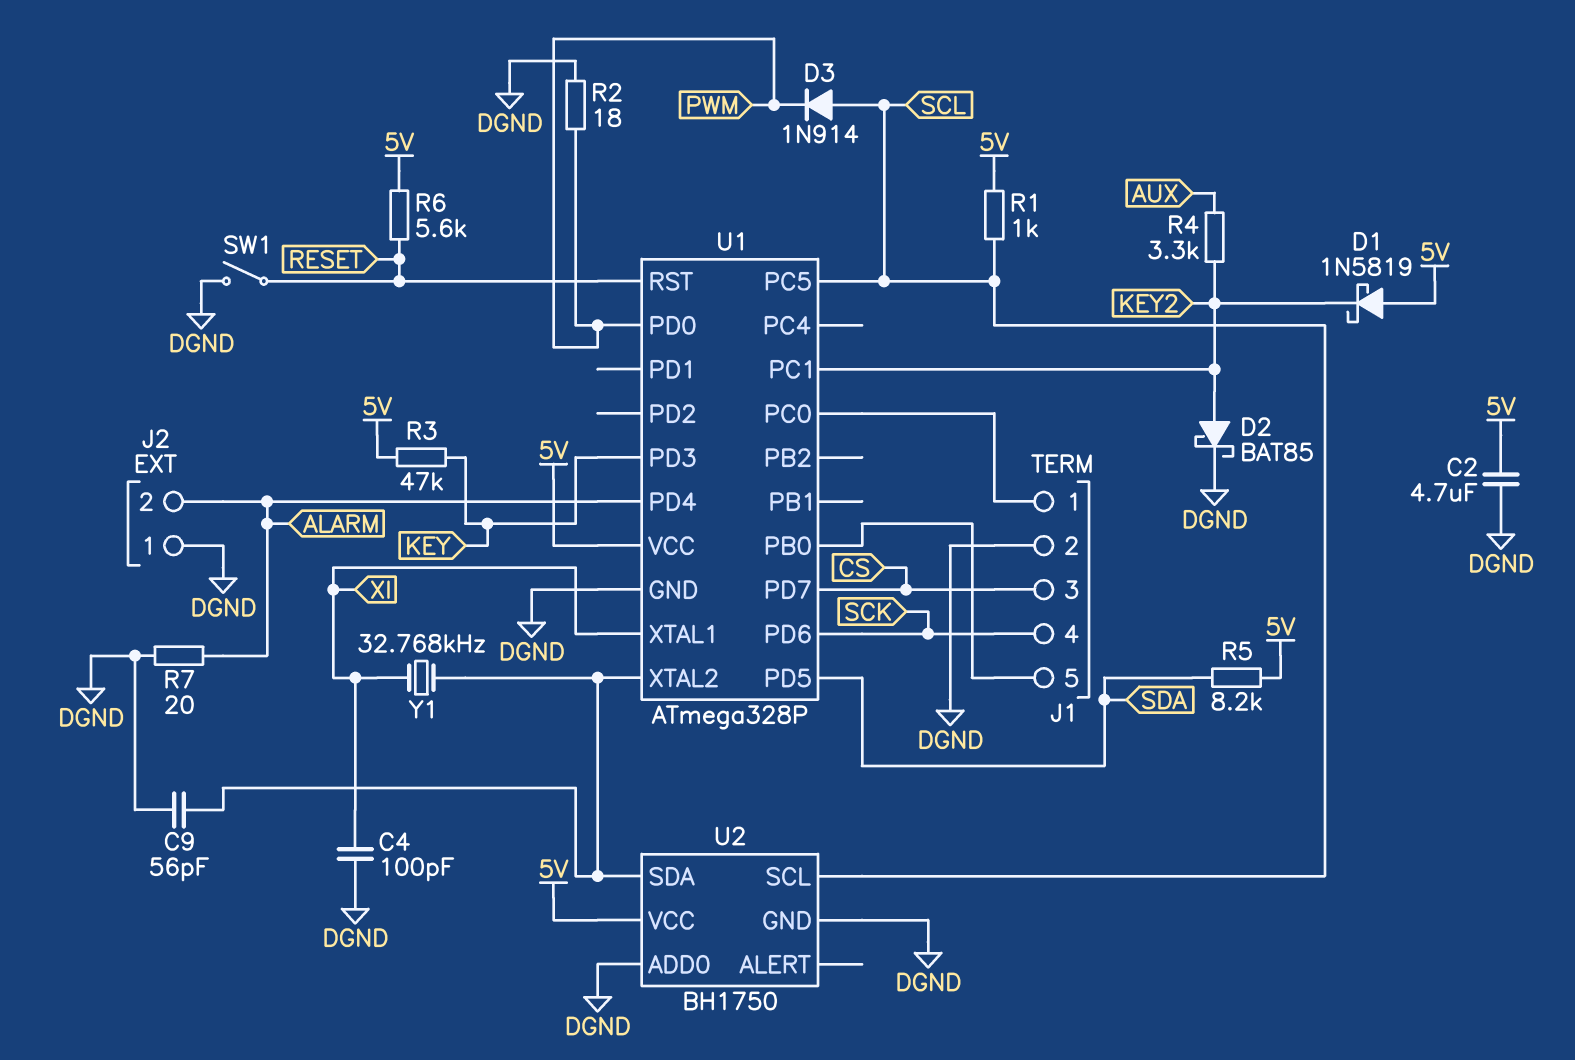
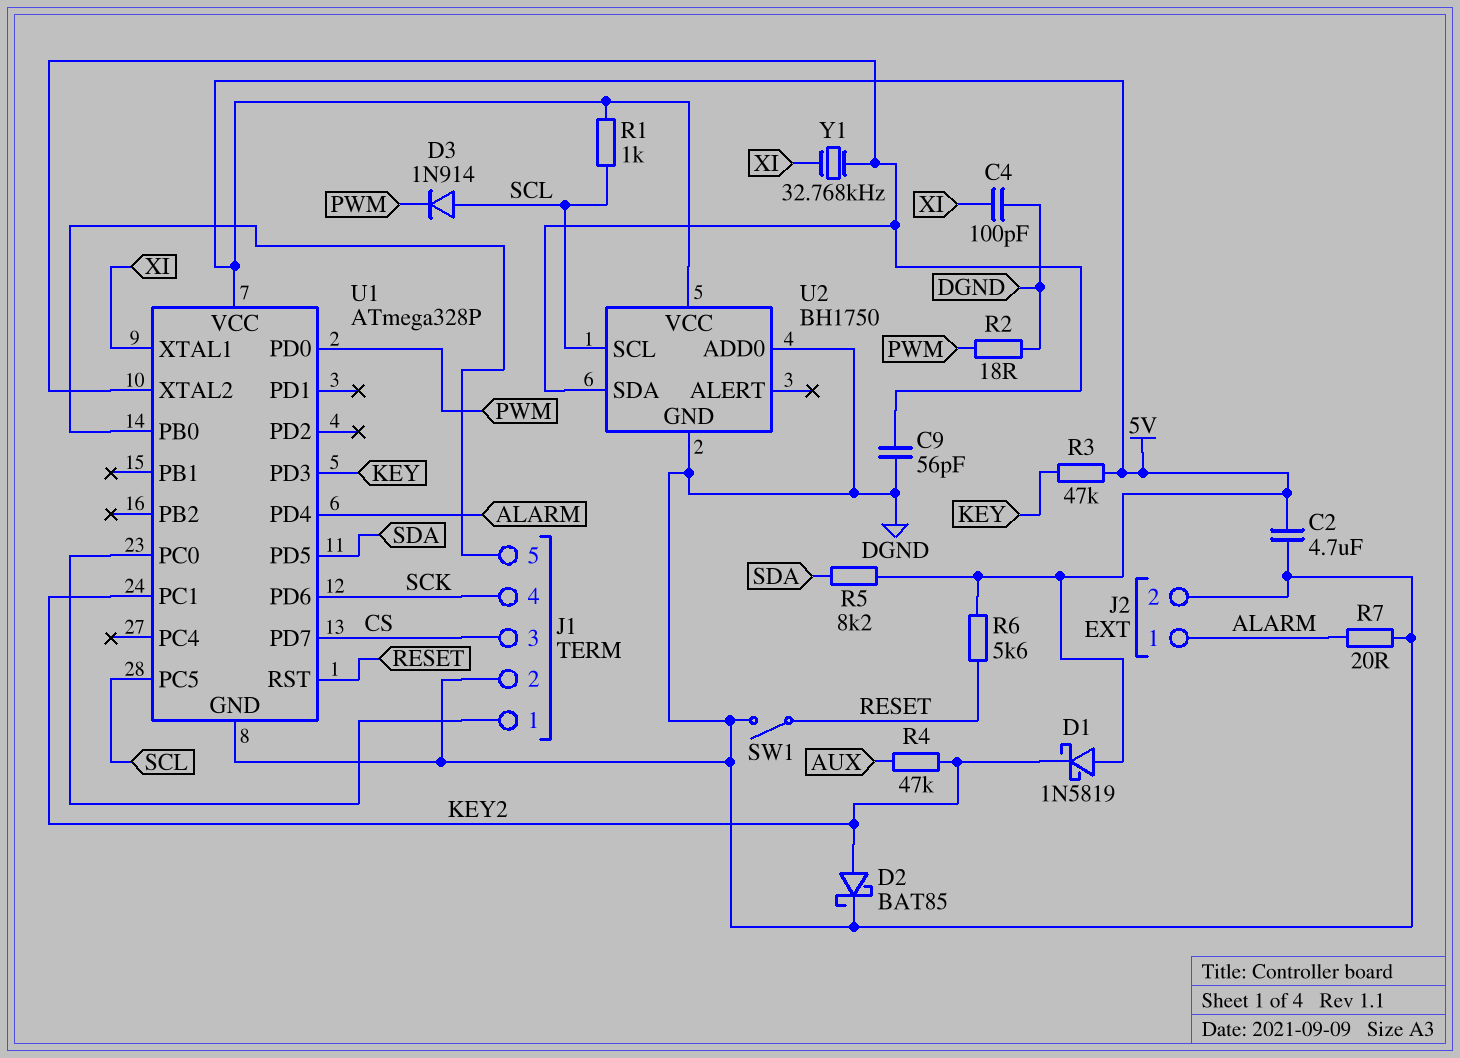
J2 pin 1: DGND -> ALARM
J2 pin 2: ALARM -> DGND
R4: 3.3k (AUX, KEY2) -> 47k (AUX, KEY2)

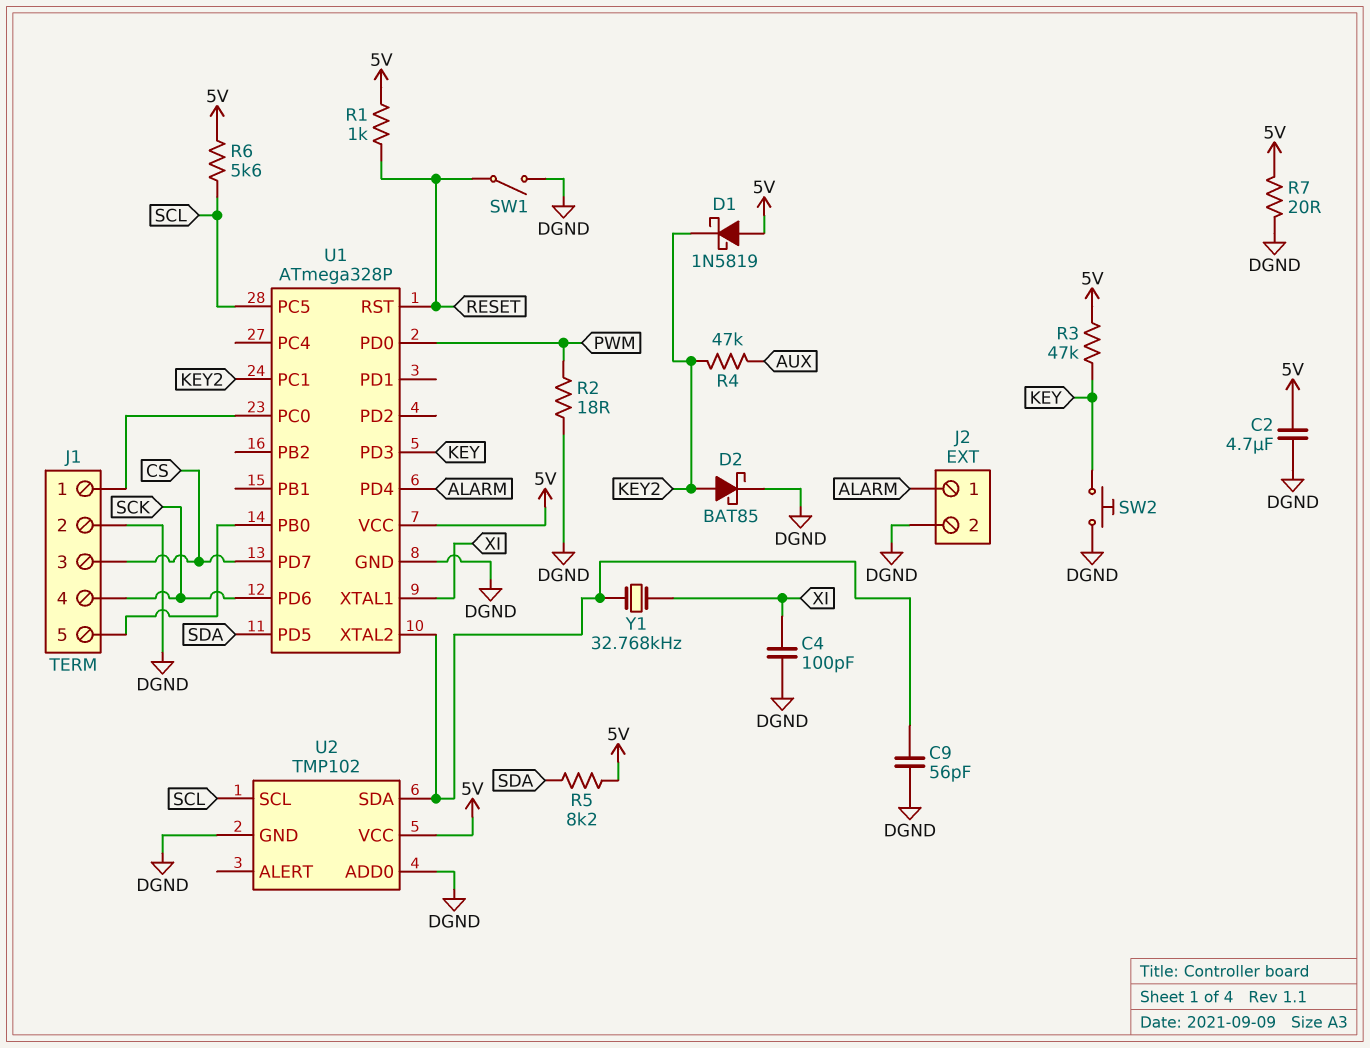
D3: diode 1N914 (A SCL, K PWM) -> none
R1: 1k (5V, SCL) -> 1k (5V, RESET)
R6: 5.6k (5V, RESET) -> 5.6k (5V, SCL)
R7: 20 (ALARM, DGND) -> 20 (5V, DGND)
SW2: none -> button (DGND, KEY)
U2: BH1750 -> TMP102

